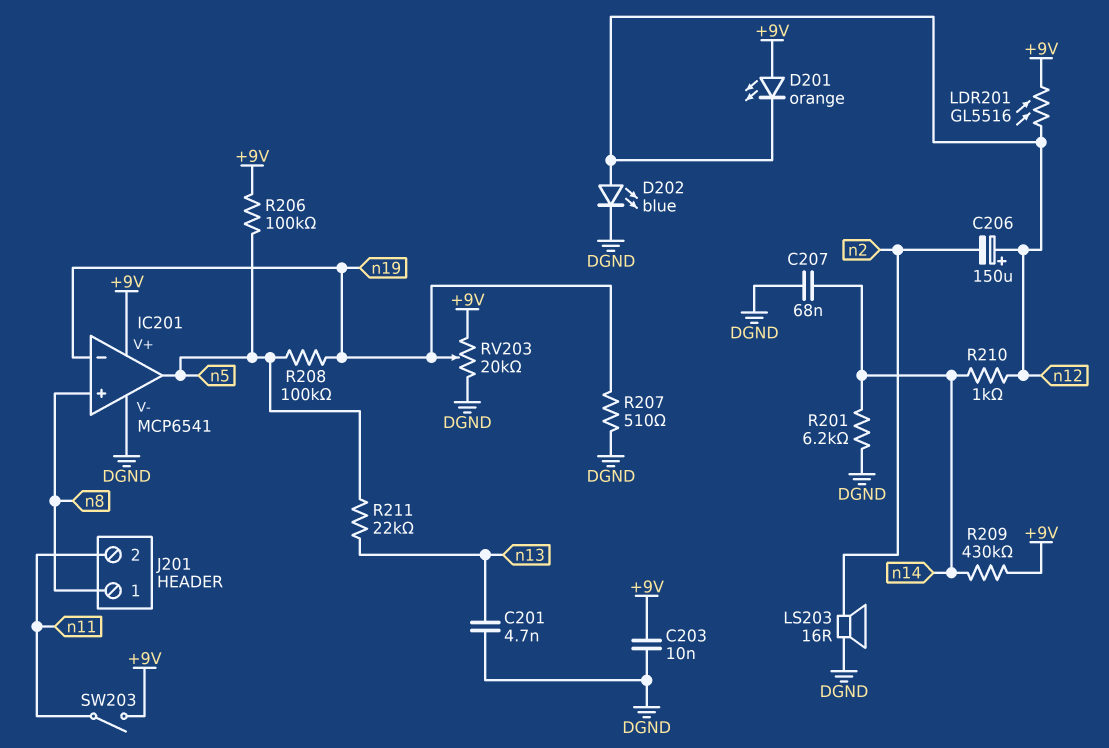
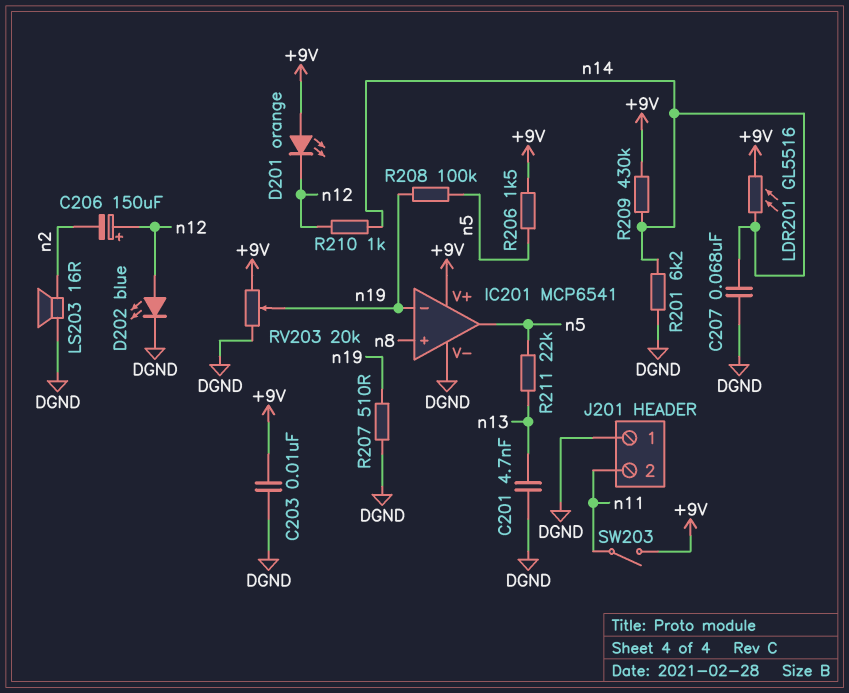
J201 pin 1: n8 -> DGND
LDR201: GL5516 (+9V, n12) -> GL5516 (+9V, n14)
R206: 100k (+9V, n5) -> 1.5k (+9V, n5)

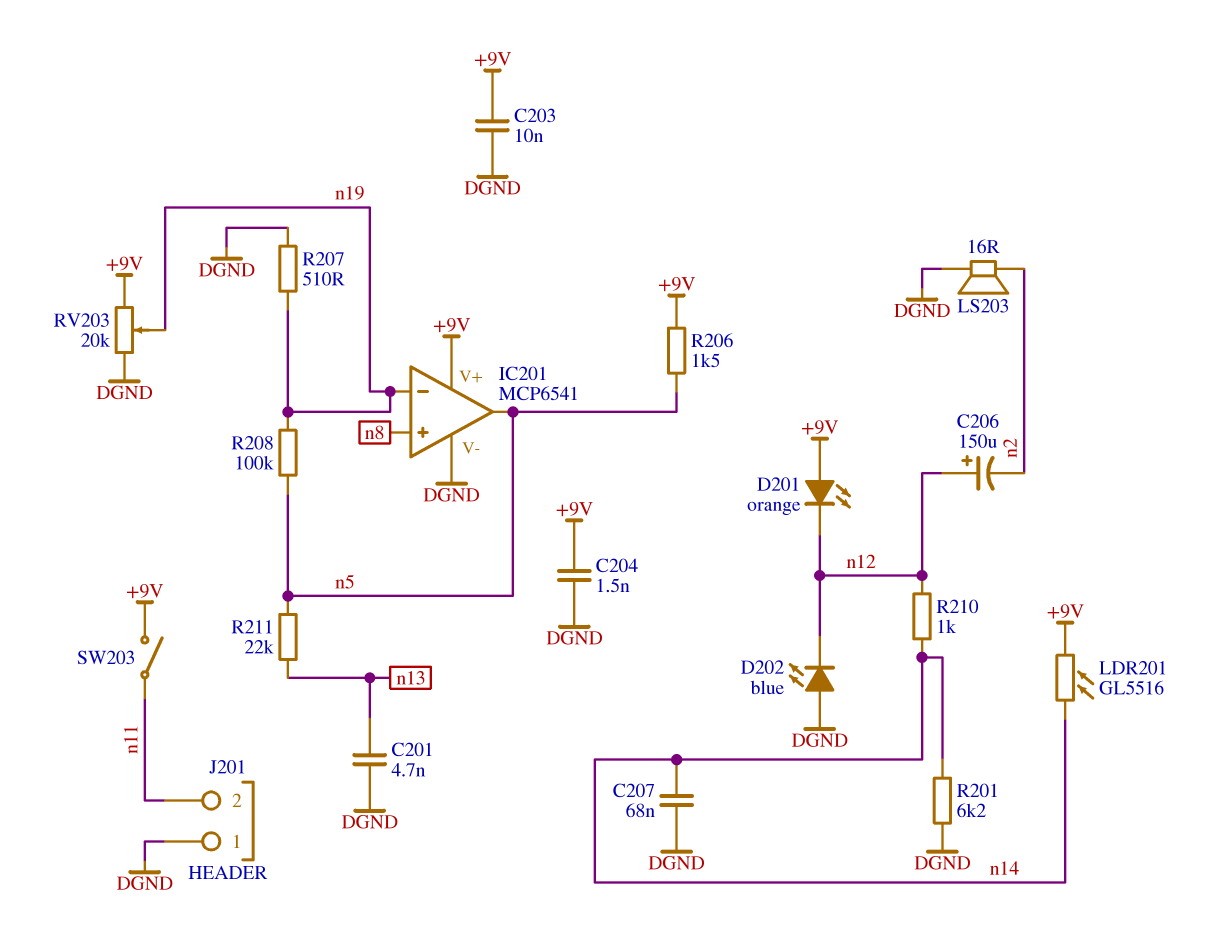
C204: none -> 1.5nF (+9V, DGND)
D202: LED blue (A n12, K DGND) -> LED blue (A DGND, K n12)
R209: 430k (+9V, n14) -> none

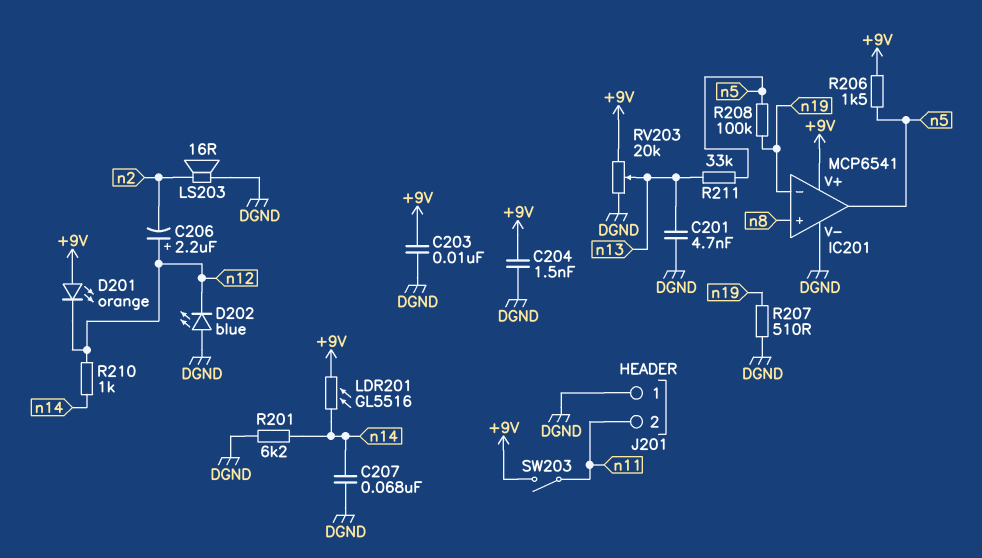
C206: 150uF (plus n12, minus n2) -> 2.2uF (plus n12, minus n2)
R211: 22k (n5, n13) -> 33k (n5, n13)
RV203: 20k (+9V, DGND, wiper n19) -> 20k (+9V, DGND, wiper n13)

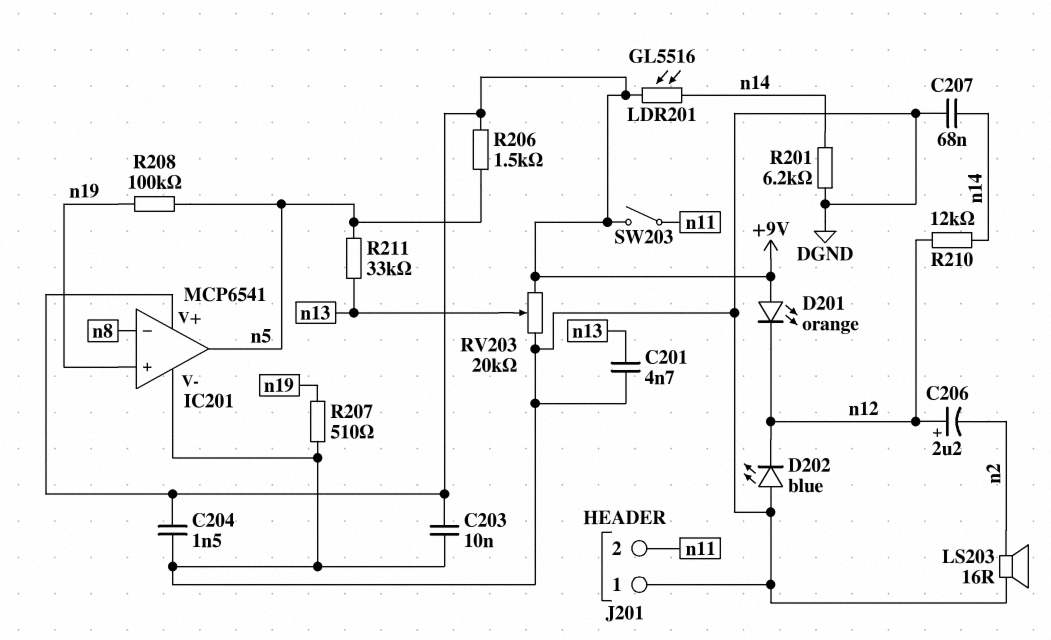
IC201 pin in+: n8 -> n19
IC201 pin in-: n19 -> n8
R210: 1k (n12, n14) -> 12k (n12, n14)

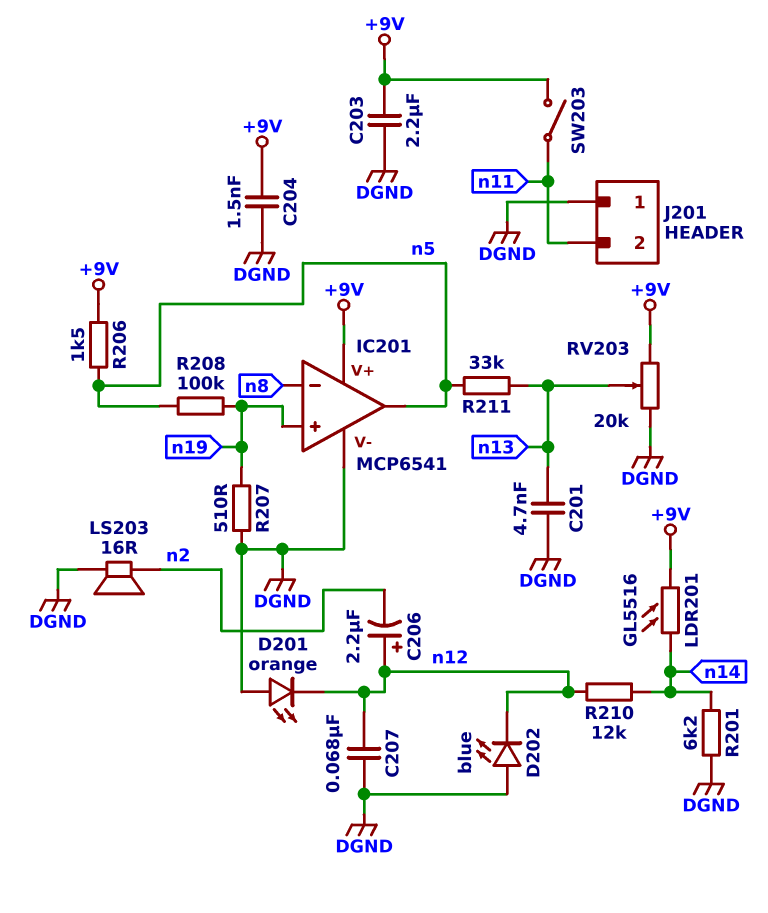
C203: 10nF (+9V, DGND) -> 2.2uF (+9V, DGND)
C207: 68nF (DGND, n14) -> 68nF (DGND, n12)
D201: LED orange (A +9V, K n12) -> LED orange (A DGND, K n12)

